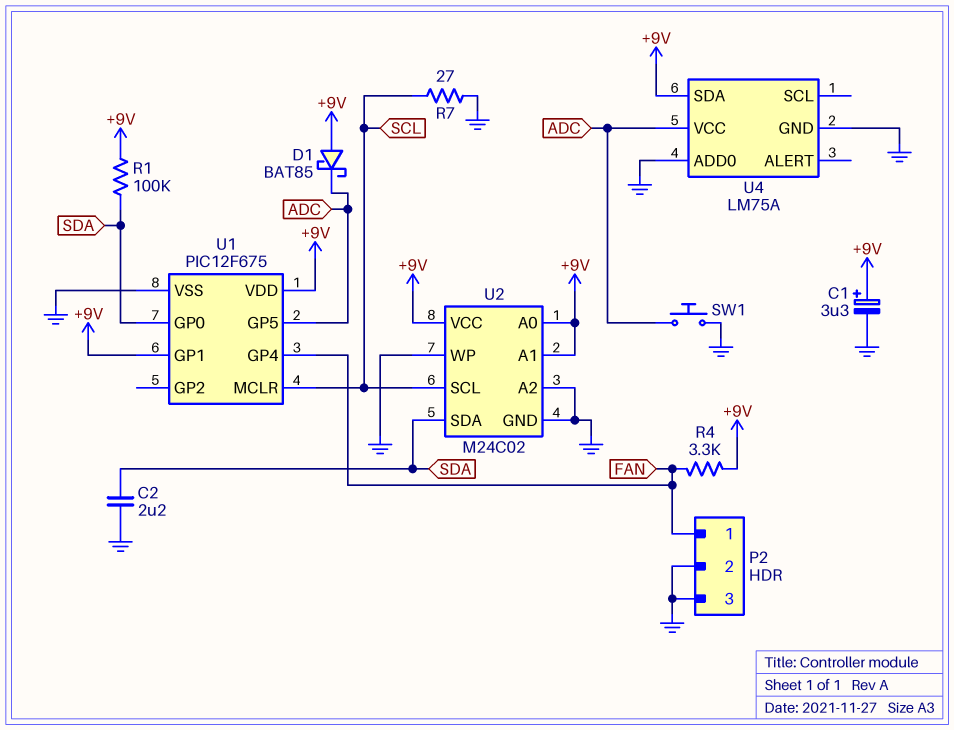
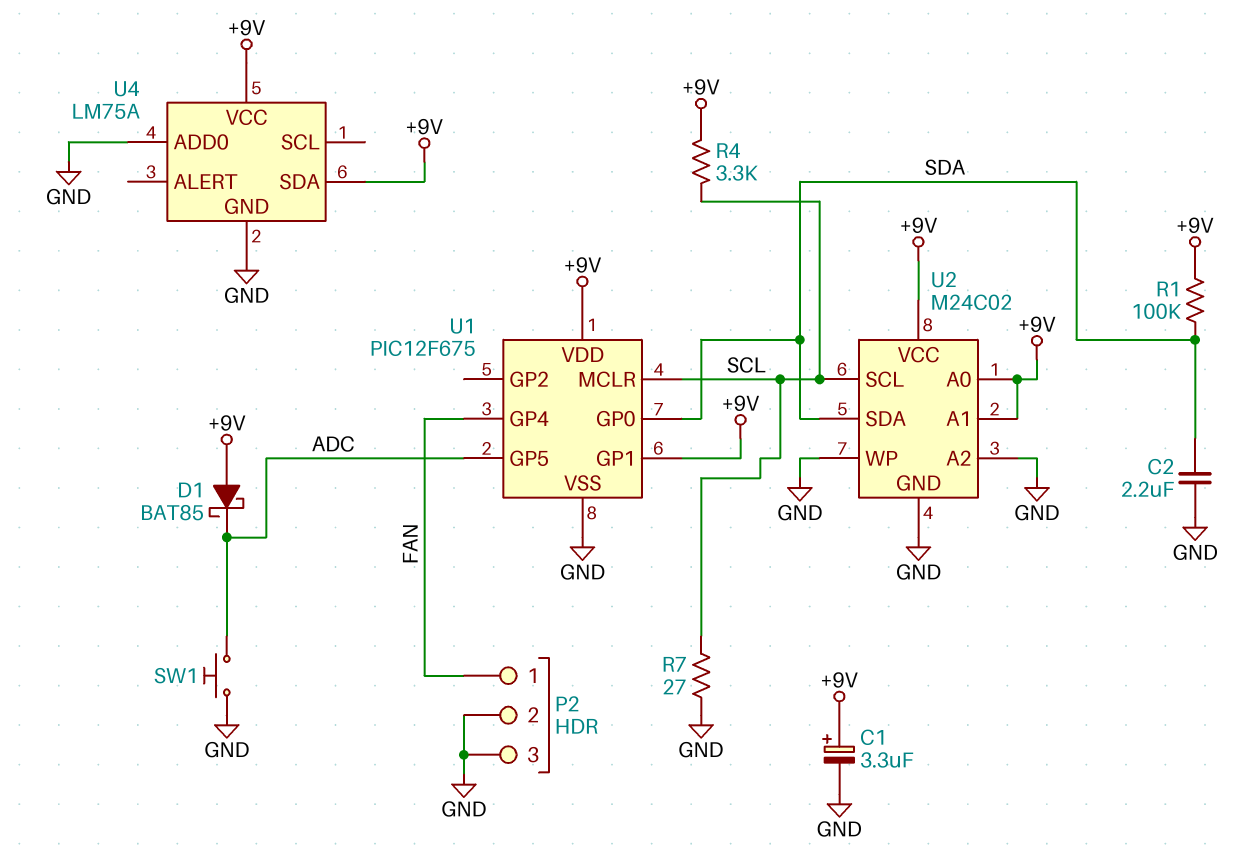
R4: 3.3k (+9V, FAN) -> 3.3k (+9V, SCL)
U4 pin VCC: ADC -> +9V

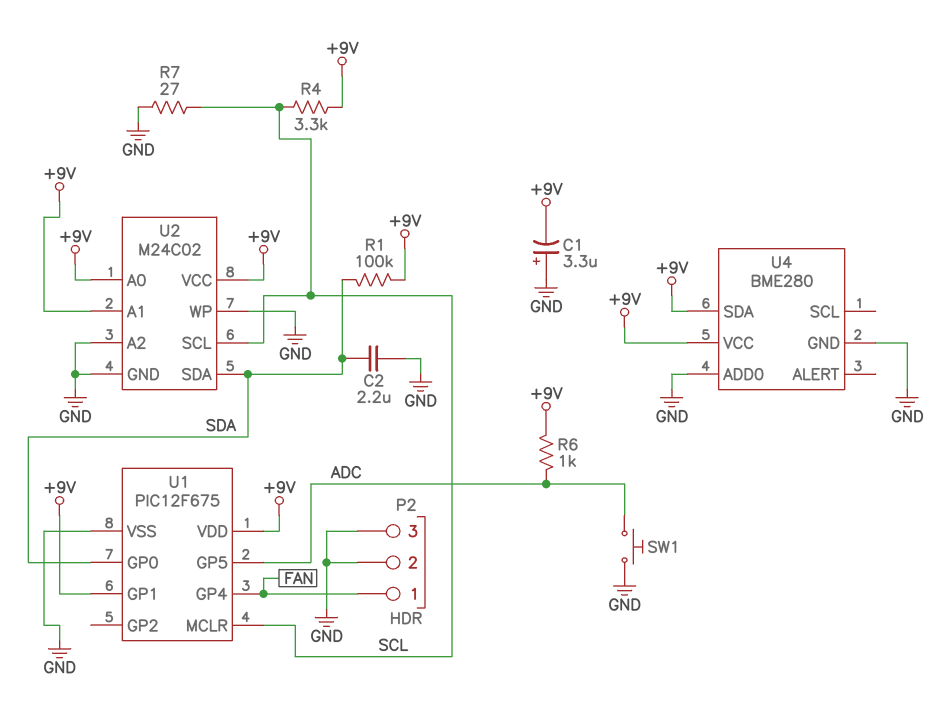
C1: 3.3uF (plus +9V, minus GND) -> 3.3uF (plus GND, minus +9V)
D1: schottky BAT85 (A +9V, K ADC) -> none
R6: none -> 1k (+9V, ADC)
U4: LM75A -> BME280

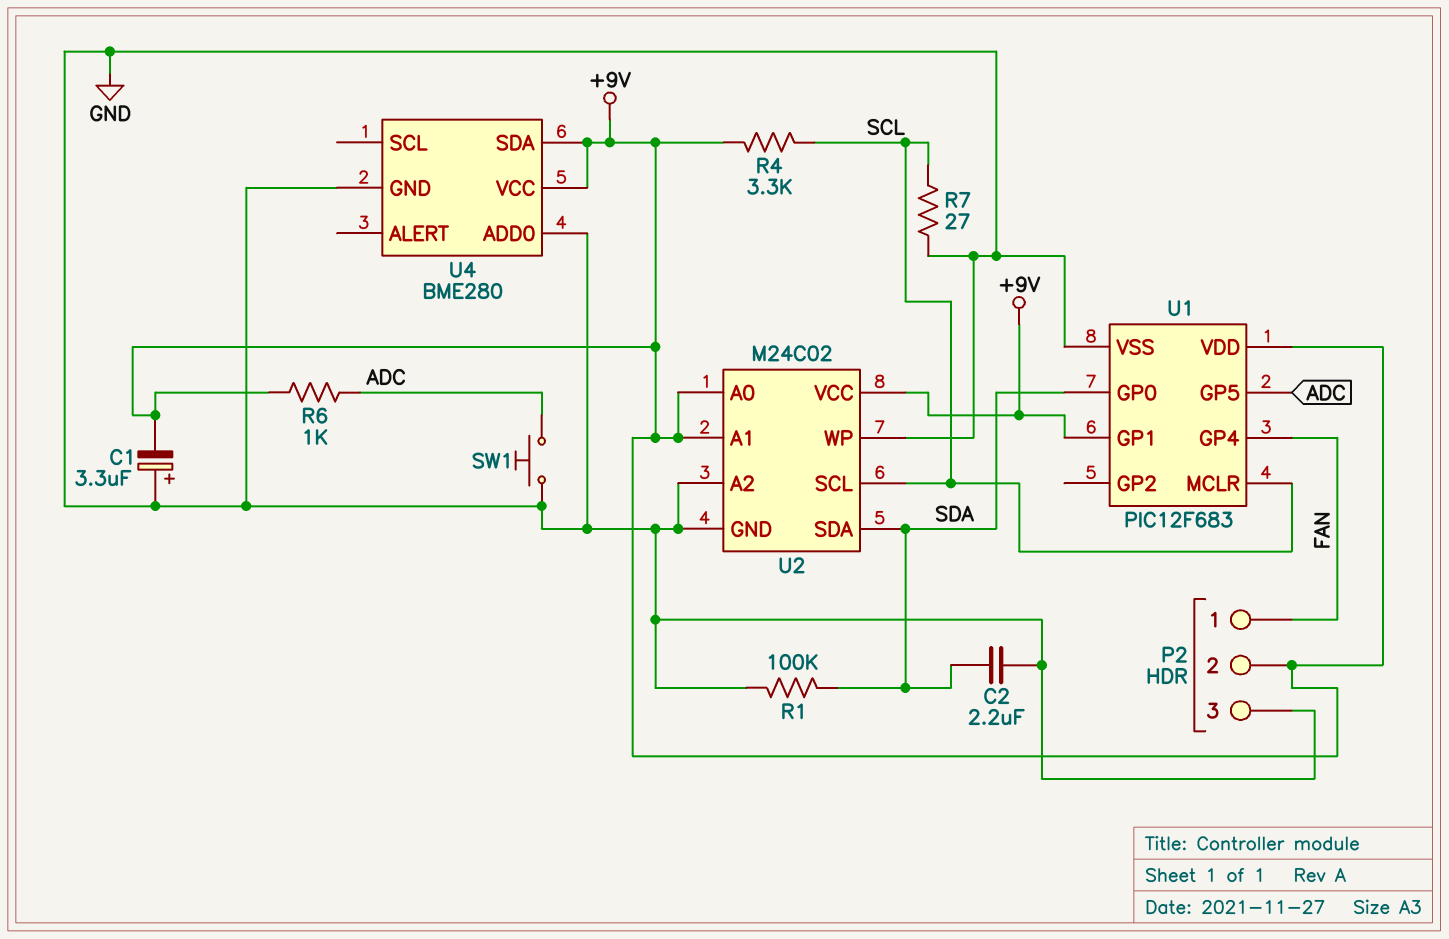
P2 pin 2: GND -> +9V
R1: 100k (+9V, SDA) -> 100k (GND, SDA)
U1: PIC12F675 -> PIC12F683

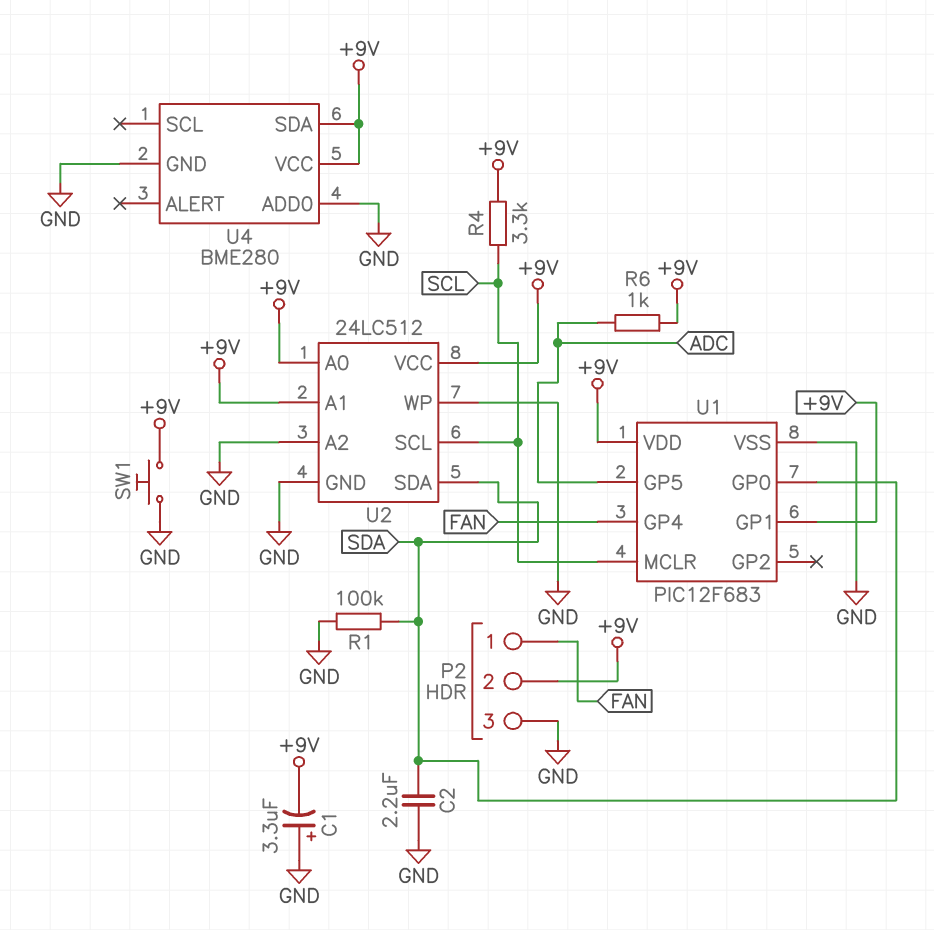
R7: 27 (GND, SCL) -> none
SW1: button (ADC, GND) -> button (+9V, GND)
U2: M24C02 -> 24LC512

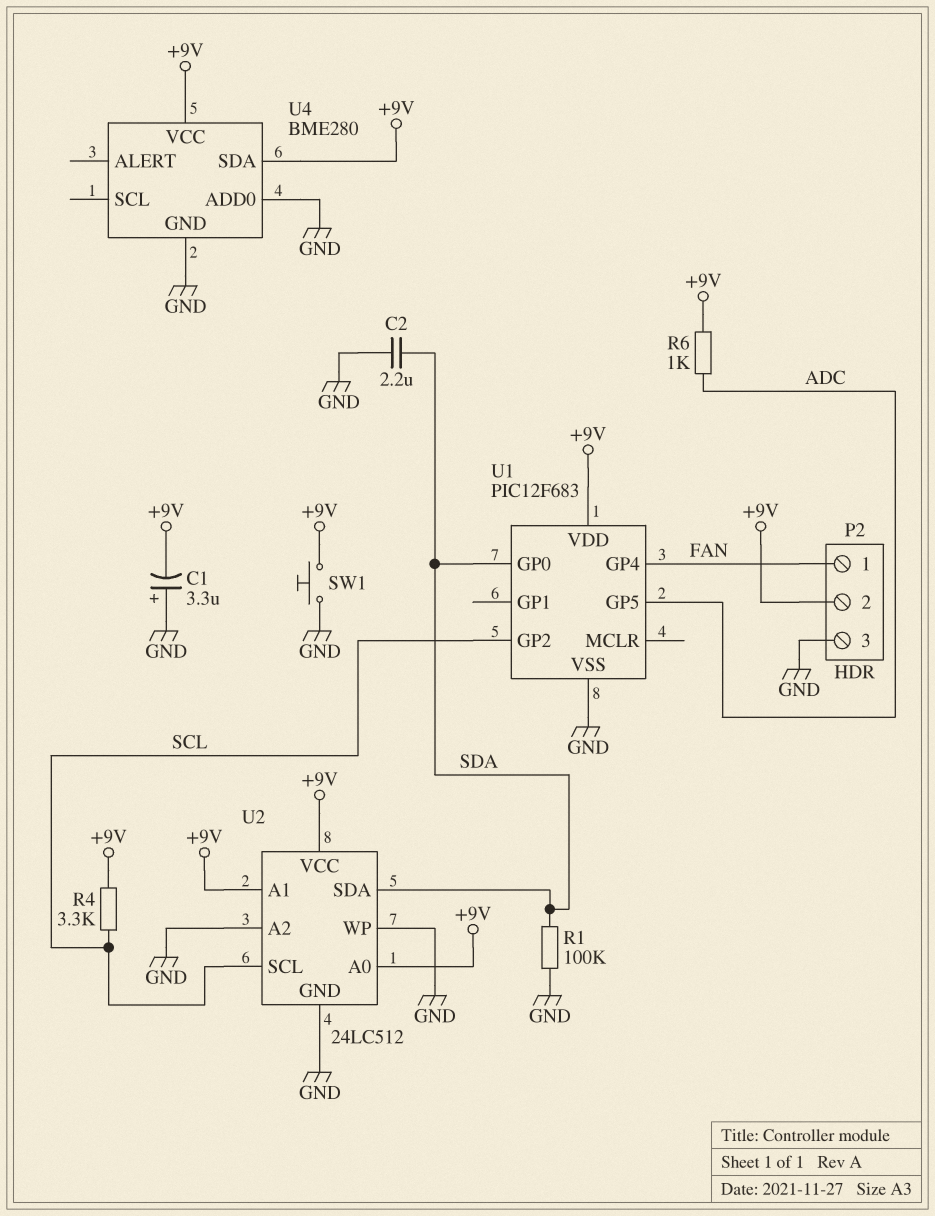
U1 pin GP1: +9V -> none
U1 pin GP2: none -> SCL
U1 pin MCLR: SCL -> none

